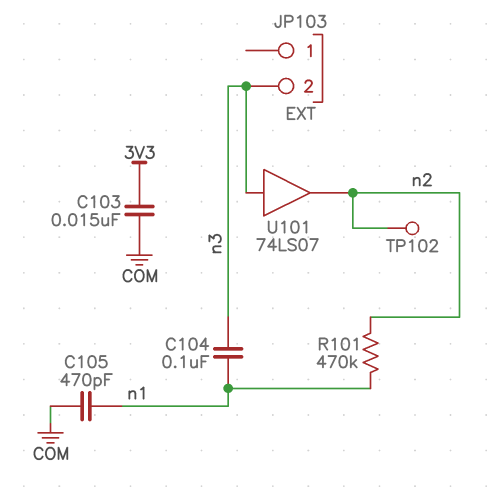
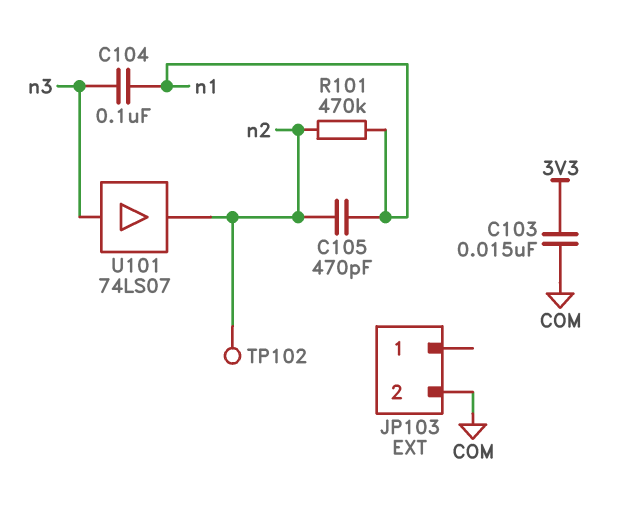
C105: 470pF (COM, n1) -> 470pF (n1, n2)
JP103 pin 2: n3 -> COM

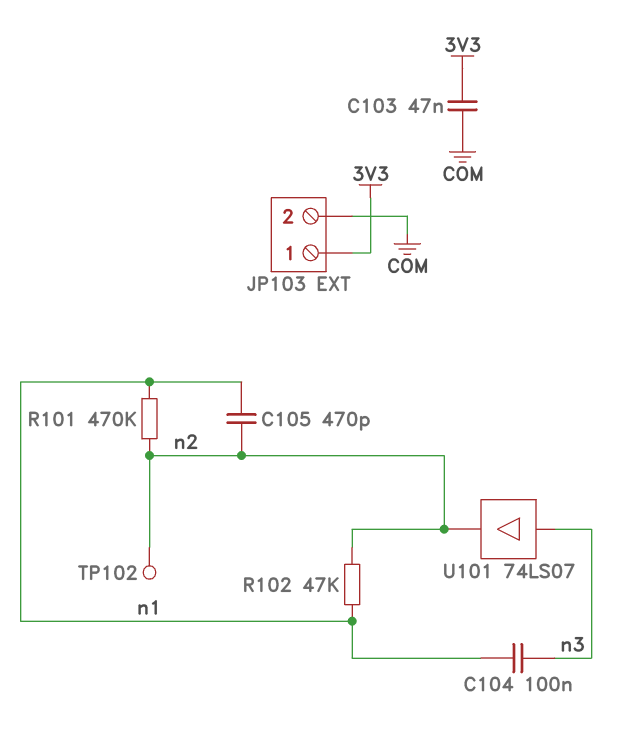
C103: 15nF (3V3, COM) -> 47nF (3V3, COM)
JP103 pin 1: none -> 3V3
R102: none -> 47k (n1, n2)

